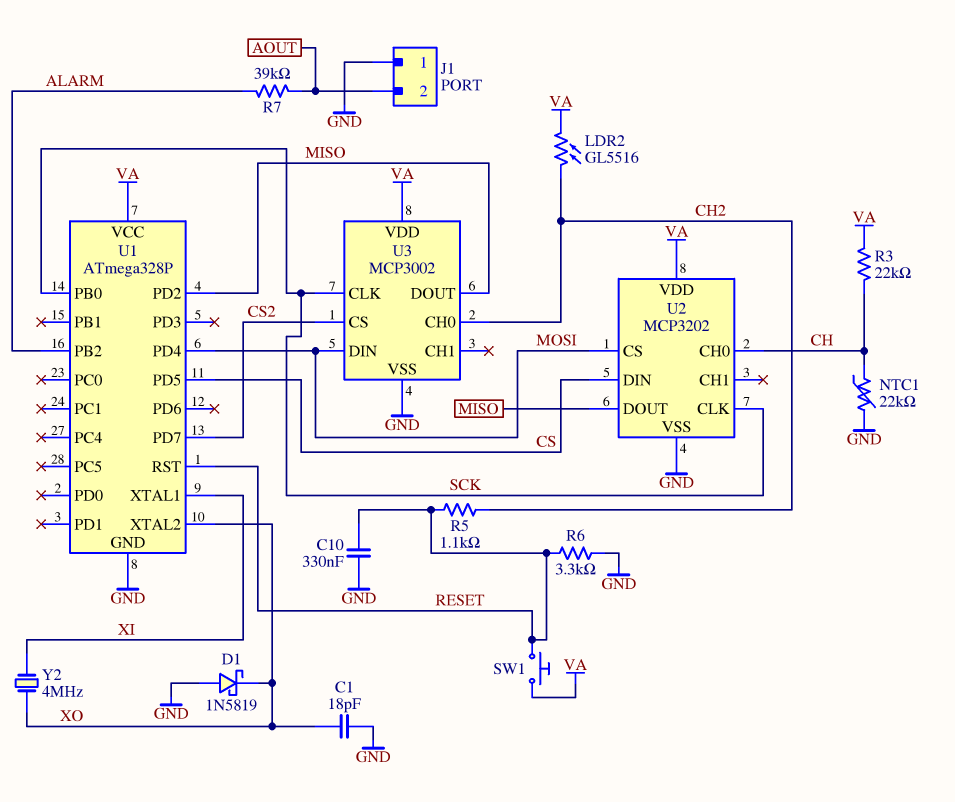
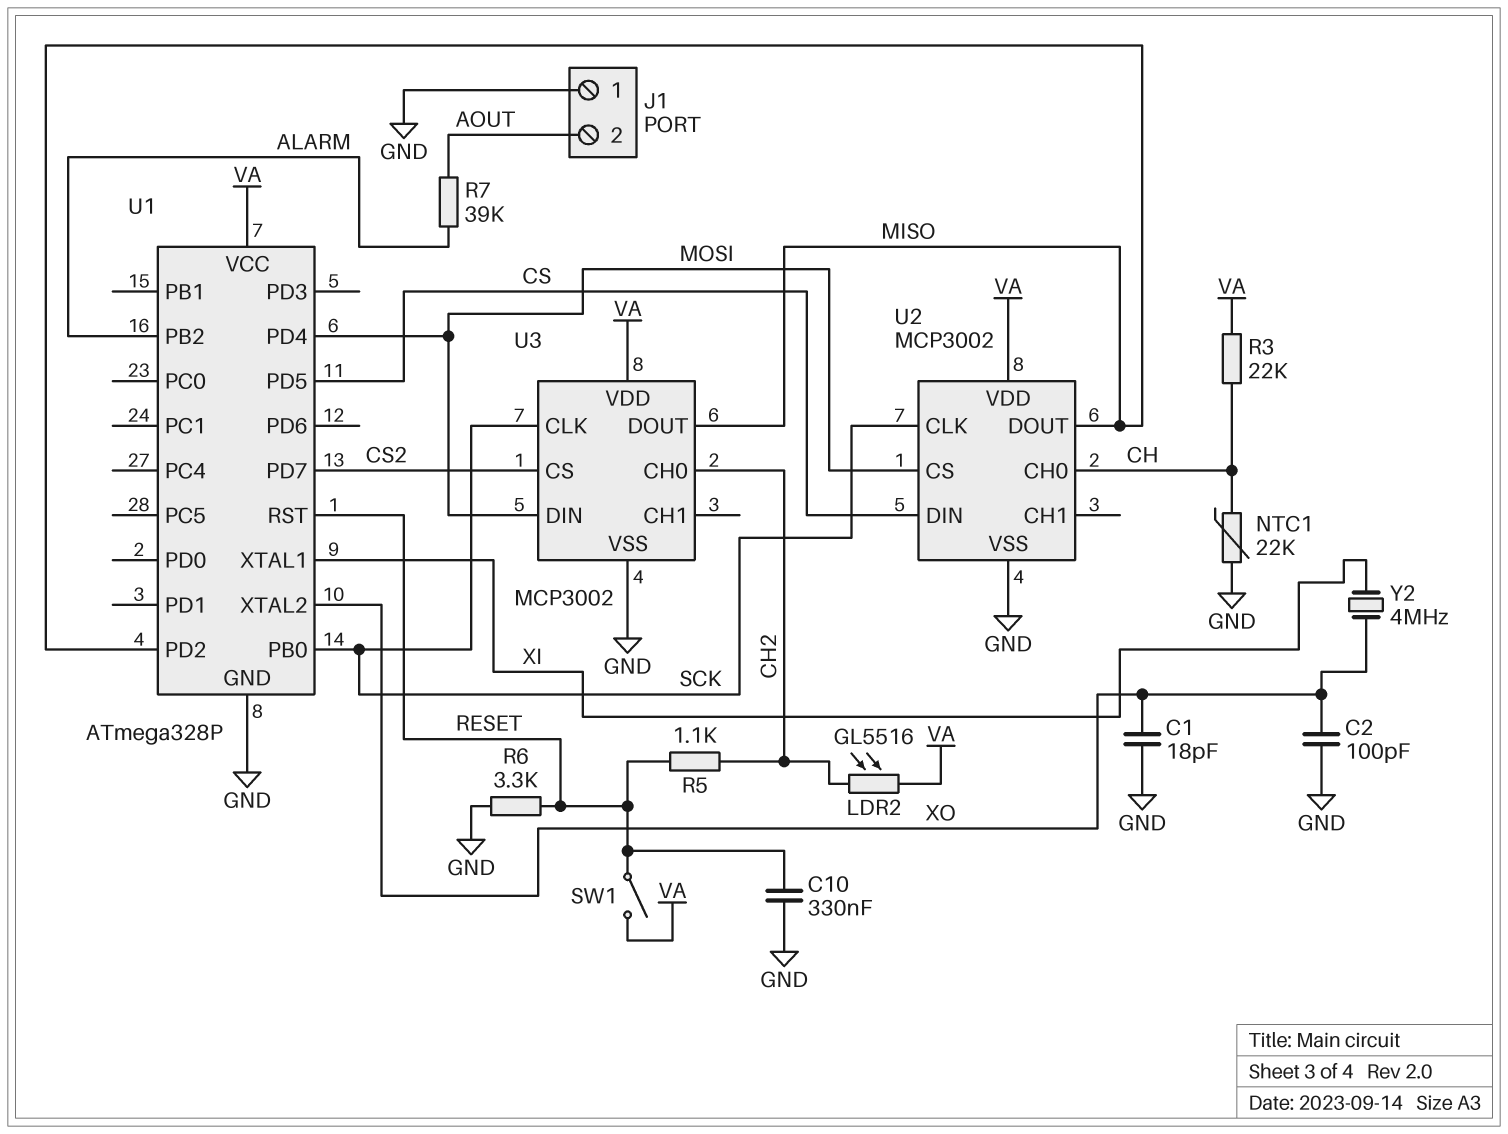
C2: none -> 100pF (GND, XO)
D1: schottky 1N5819 (A GND, K XO) -> none
SW1: button (RESET, VA) -> switch (RESET, VA)
U2: MCP3202 -> MCP3002

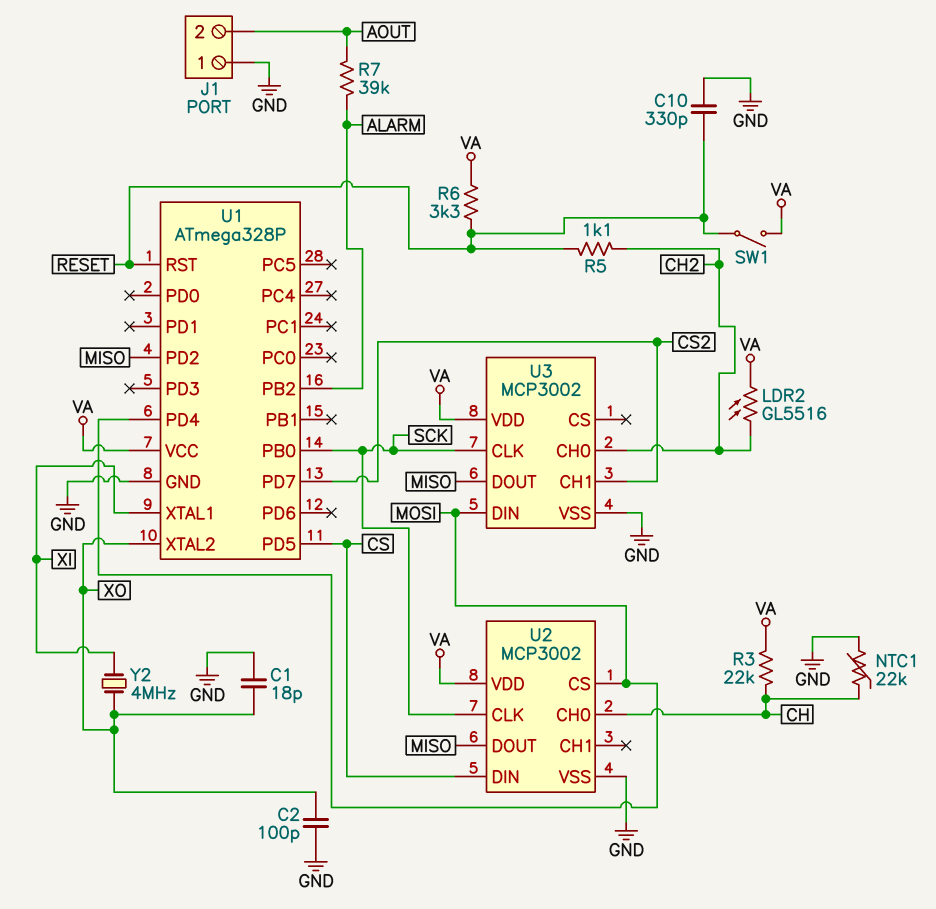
C10: 330nF (GND, RESET) -> 330pF (GND, RESET)
R6: 3.3k (GND, RESET) -> 3.3k (RESET, VA)
U3 pin CH1: none -> CS2
U3 pin CS: CS2 -> none

